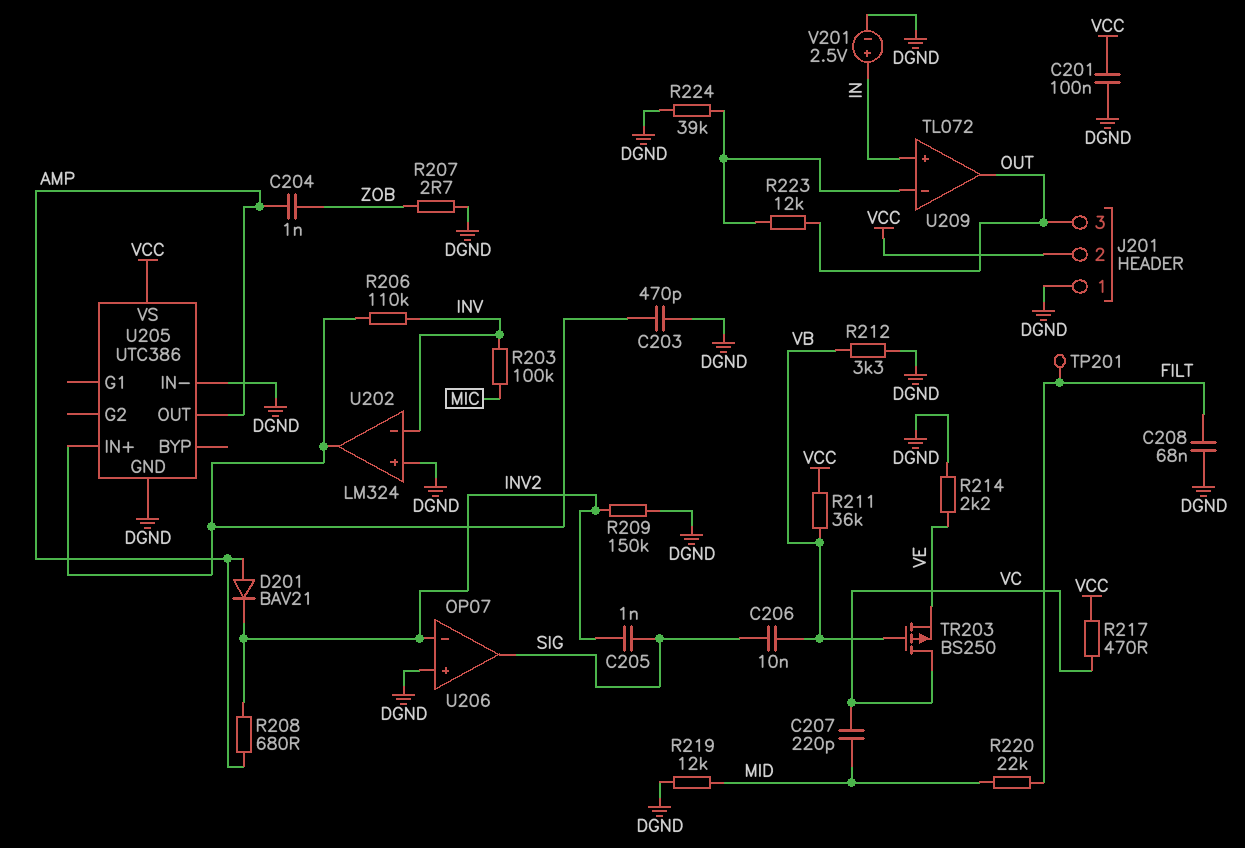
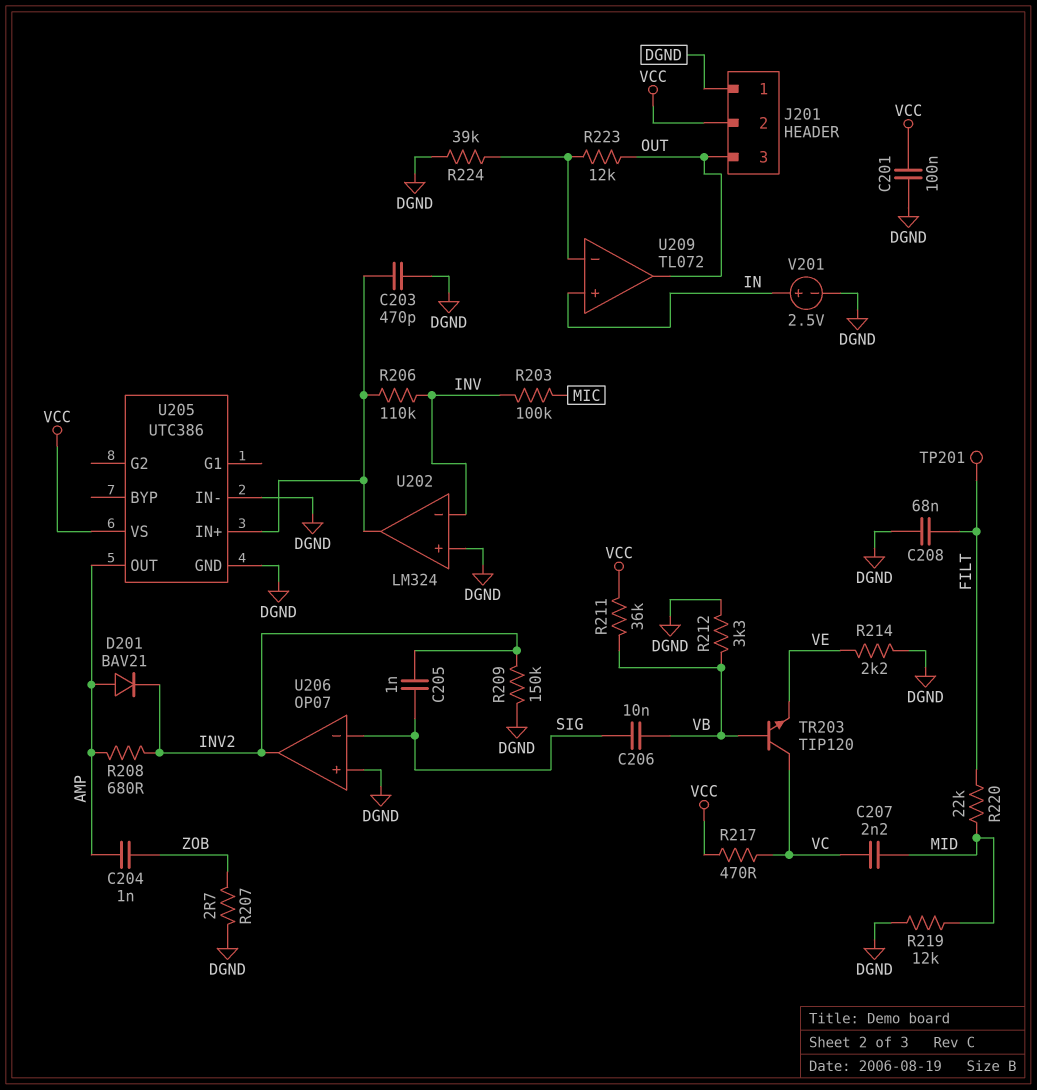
C207: 220pF (MID, VC) -> 2.2nF (MID, VC)
TR203: PMOS BS250 (G VB, D VC, S VE) -> NPN TIP120 (B VB, C VC, E VE)
U206 pin in-: INV2 -> SIG
U206 pin out: SIG -> INV2

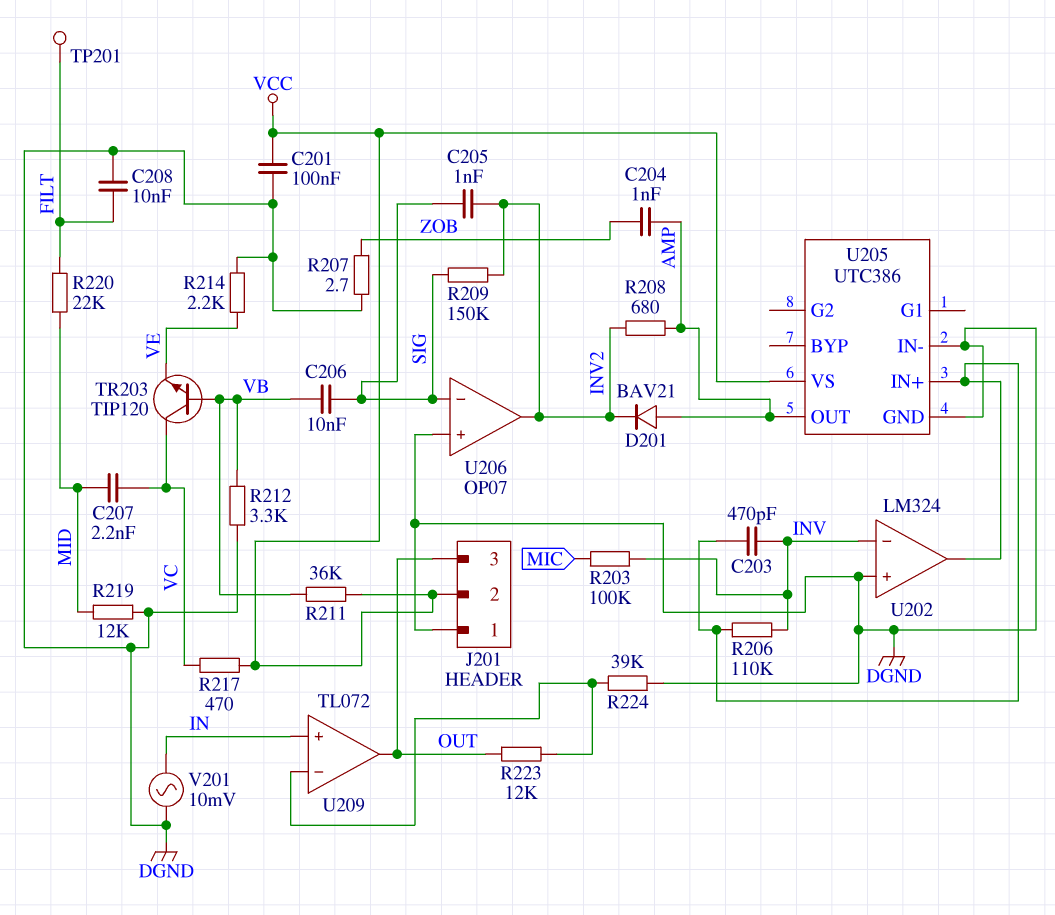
C203: 470pF (DGND, U202/out) -> 470pF (INV, U202/out)
C208: 68nF (DGND, FILT) -> 10nF (DGND, FILT)
R209: 150k (DGND, INV2) -> 150k (INV2, SIG)
V201: 2.5V (plus IN, minus DGND) -> AC 10mV (DGND, IN)

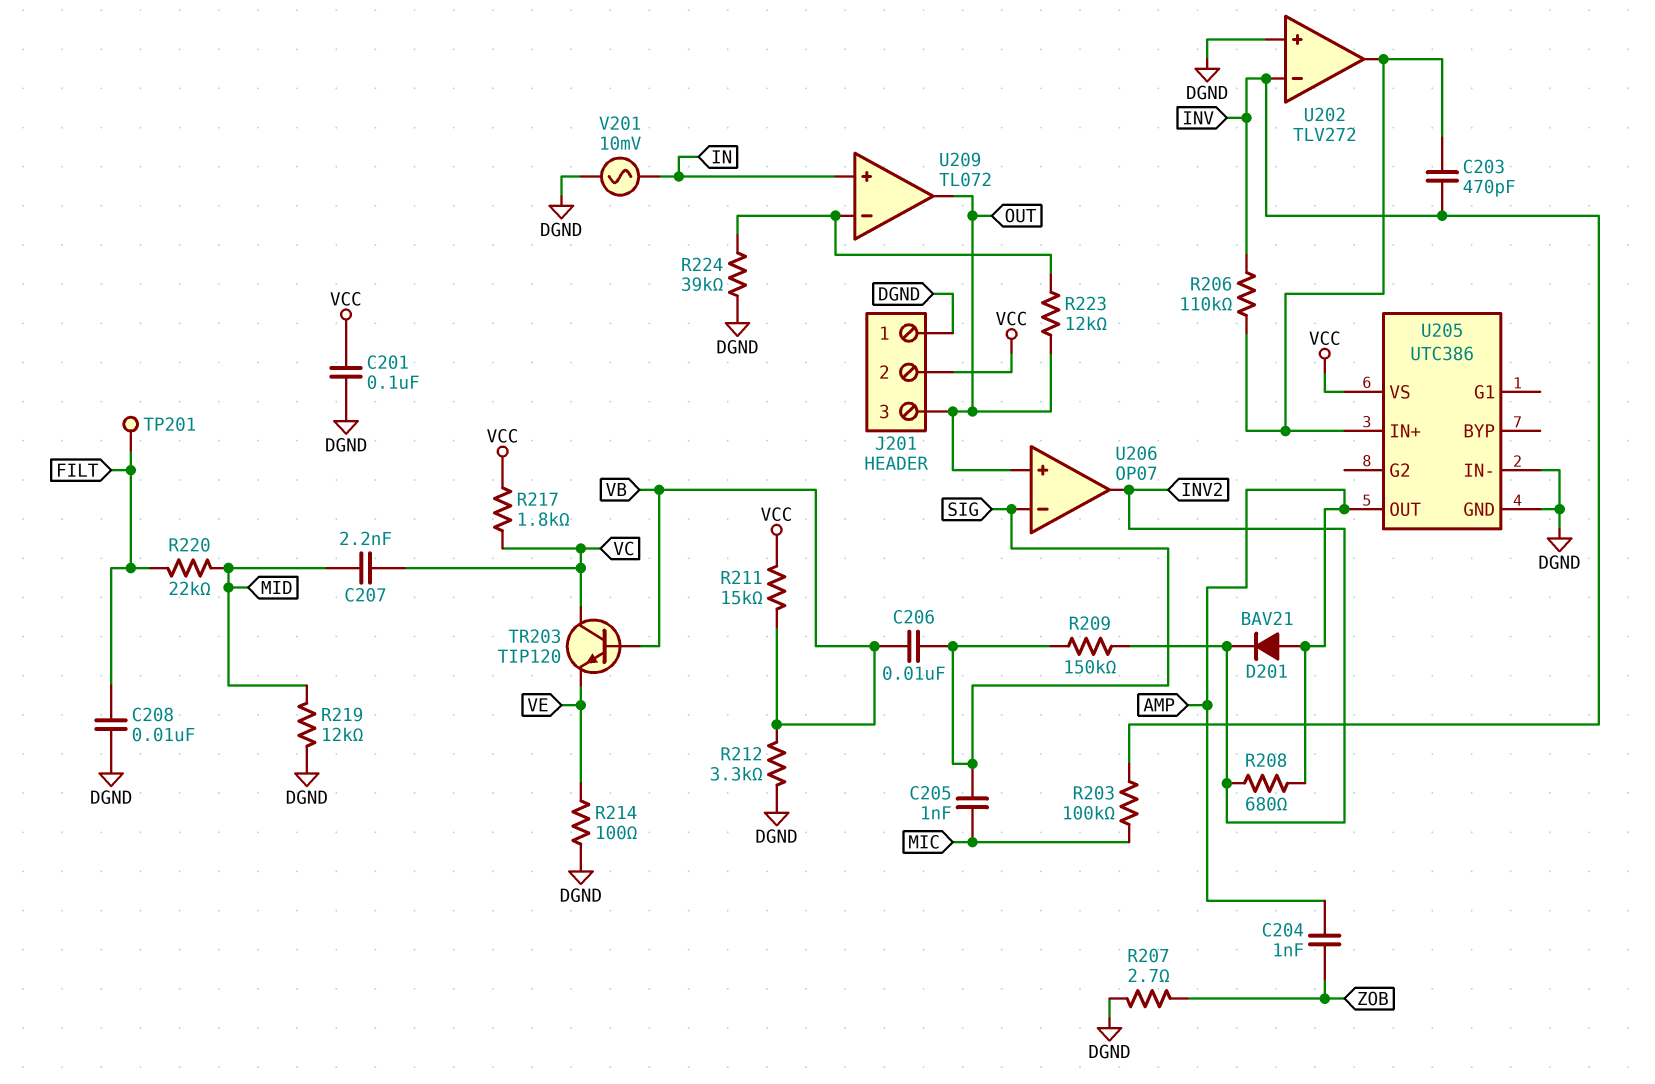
C205: 1nF (INV2, SIG) -> 1nF (MIC, SIG)
R211: 36k (VB, VCC) -> 15k (VB, VCC)
R214: 2.2k (DGND, VE) -> 100 (DGND, VE)
R217: 470 (VC, VCC) -> 1.8k (VC, VCC)
U202: LM324 -> TLV272
U206 pin in+: DGND -> OUT

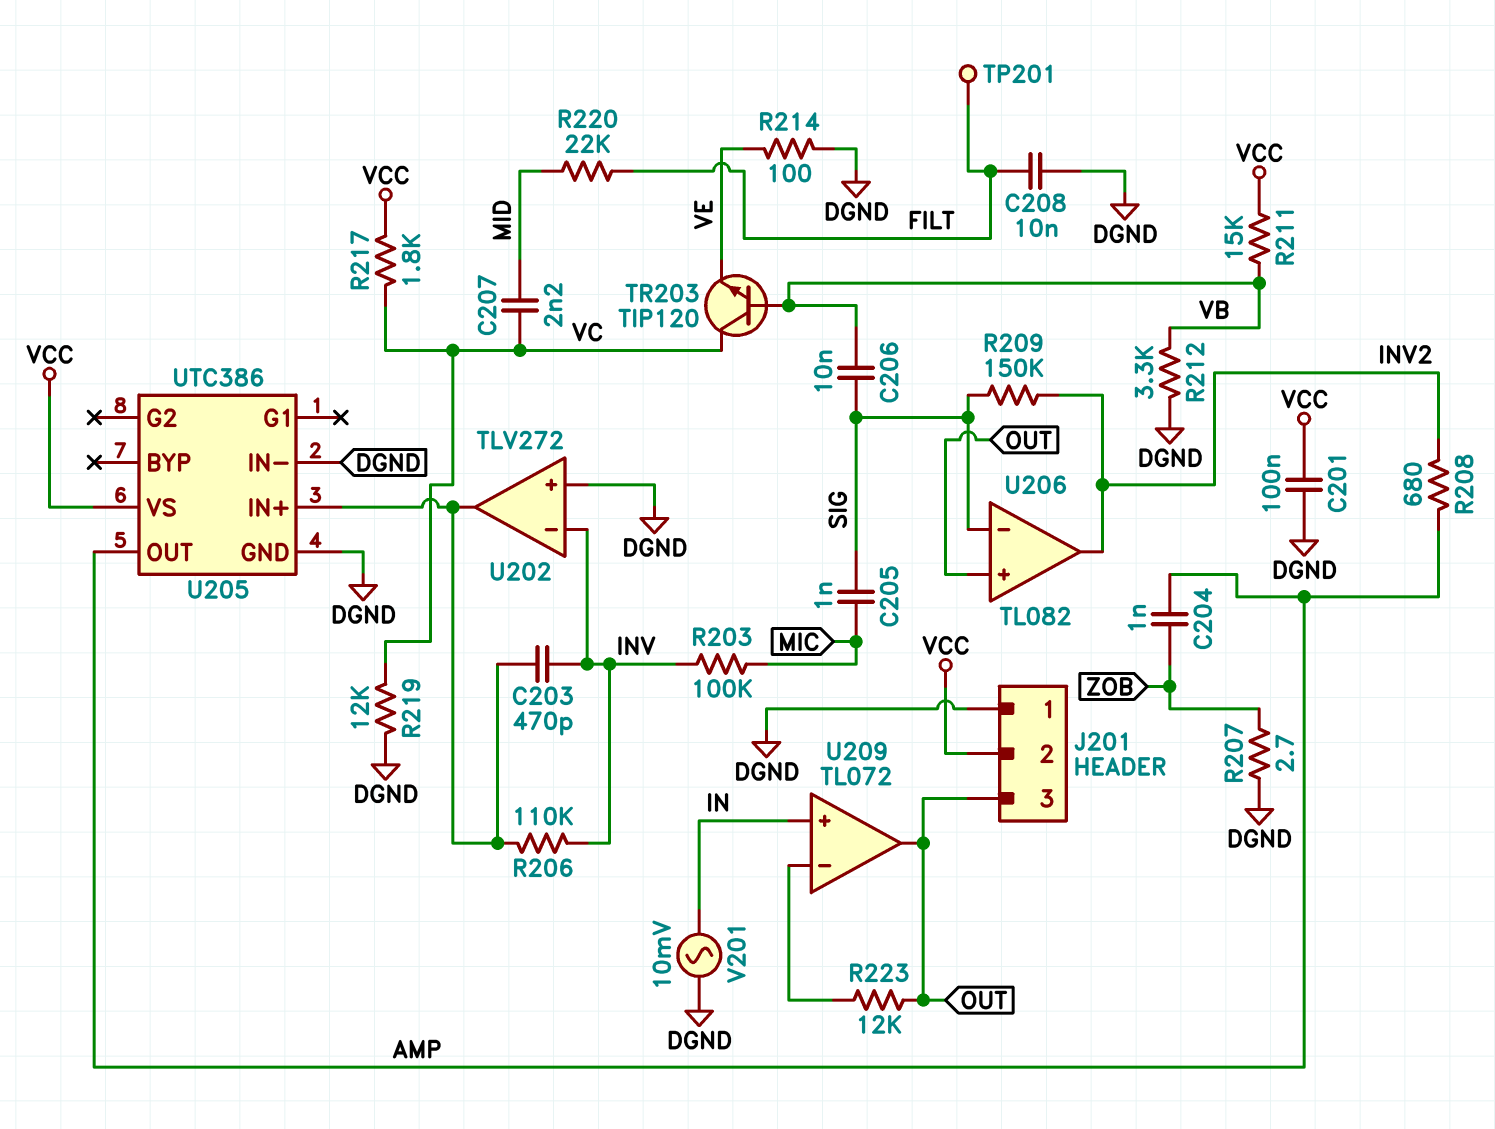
D201: diode BAV21 (A AMP, K INV2) -> none
R219: 12k (DGND, MID) -> 12k (DGND, VC)
R224: 39k (DGND, U209/in-) -> none
U206: OP07 -> TL082

